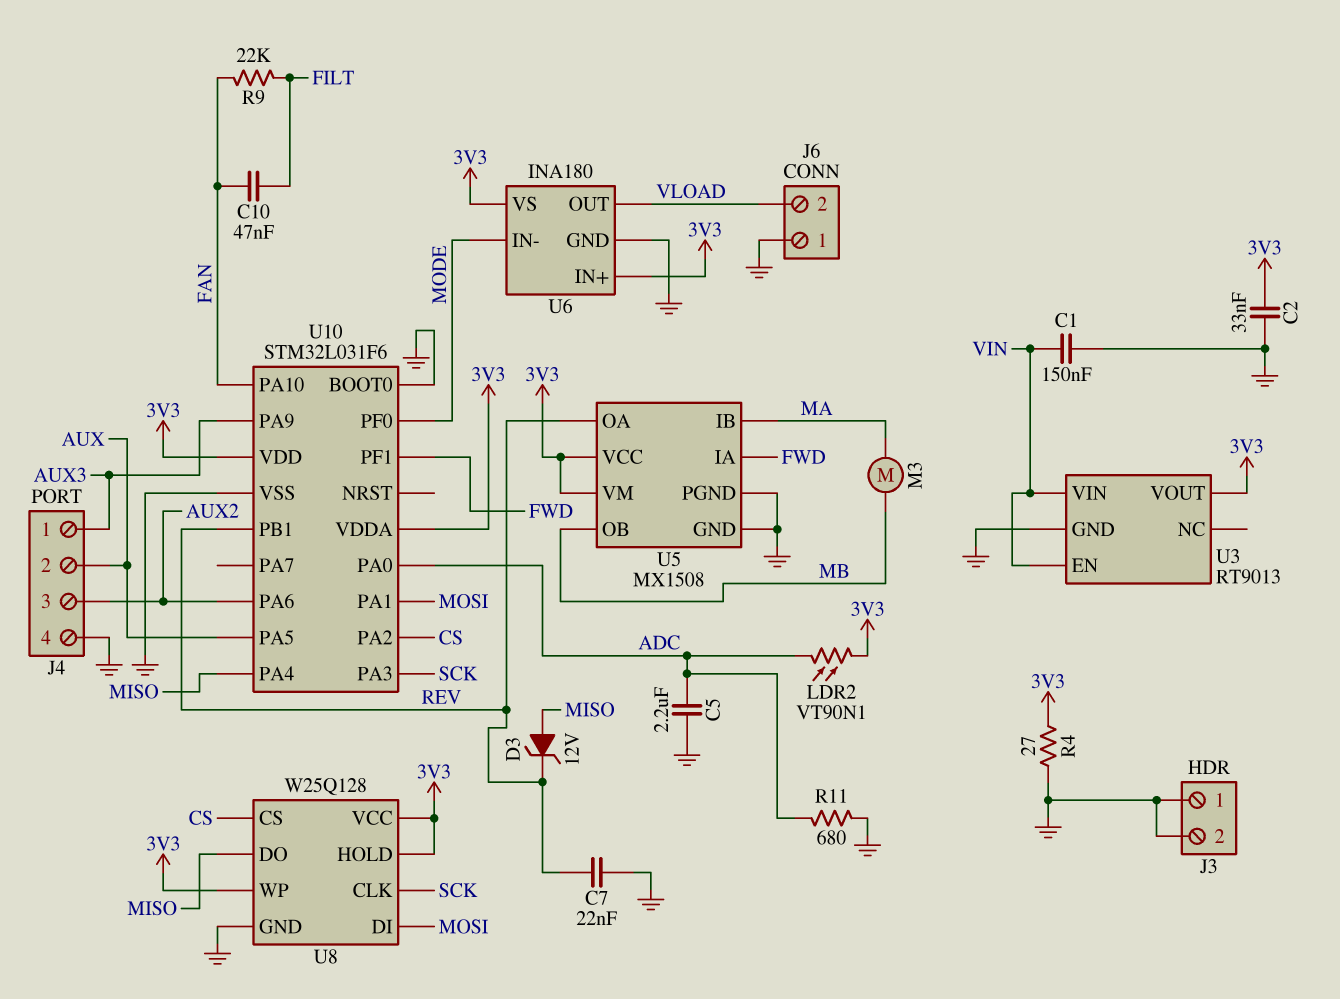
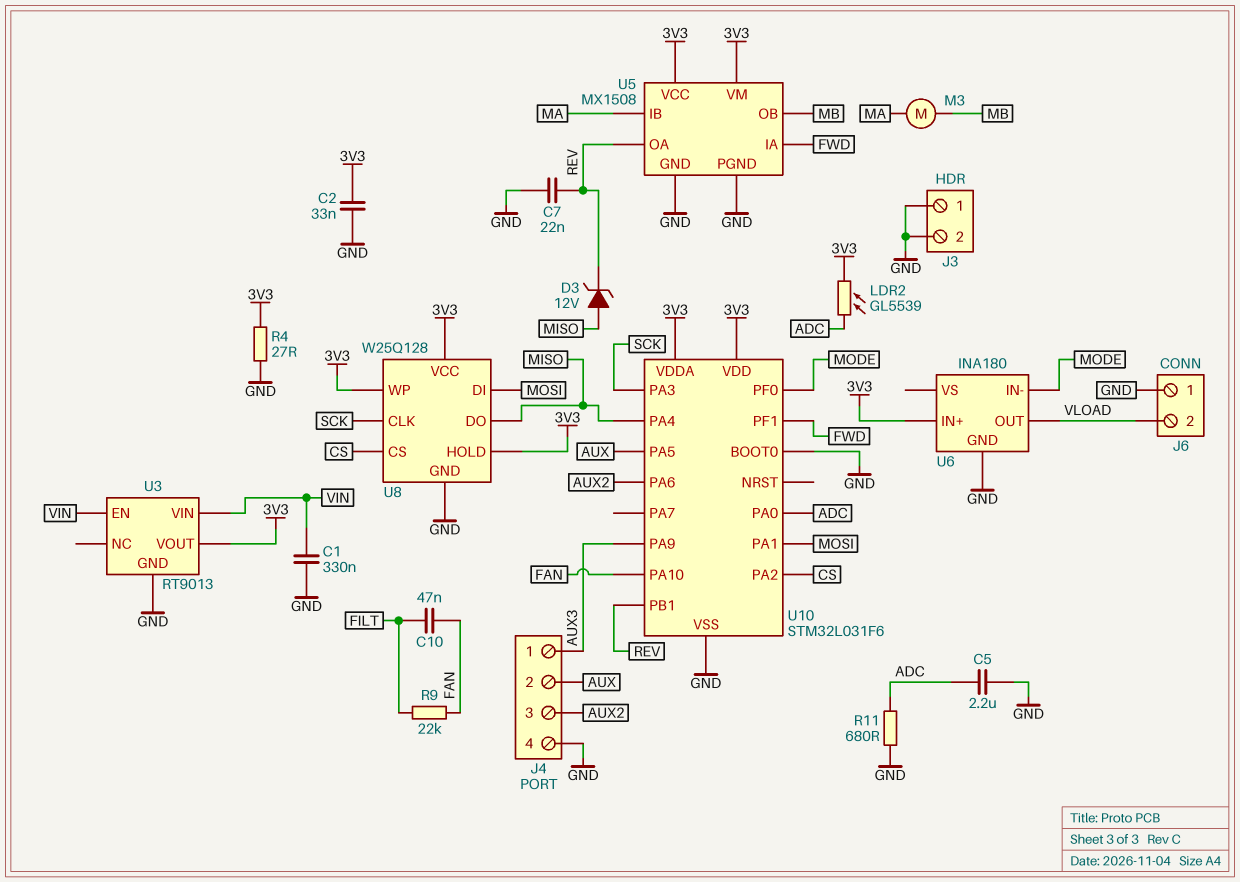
C1: 150nF (GND, VIN) -> 330nF (GND, VIN)
LDR2: VT90N1 (3V3, ADC) -> GL5539 (3V3, ADC)
U6 pin VS: 3V3 -> none

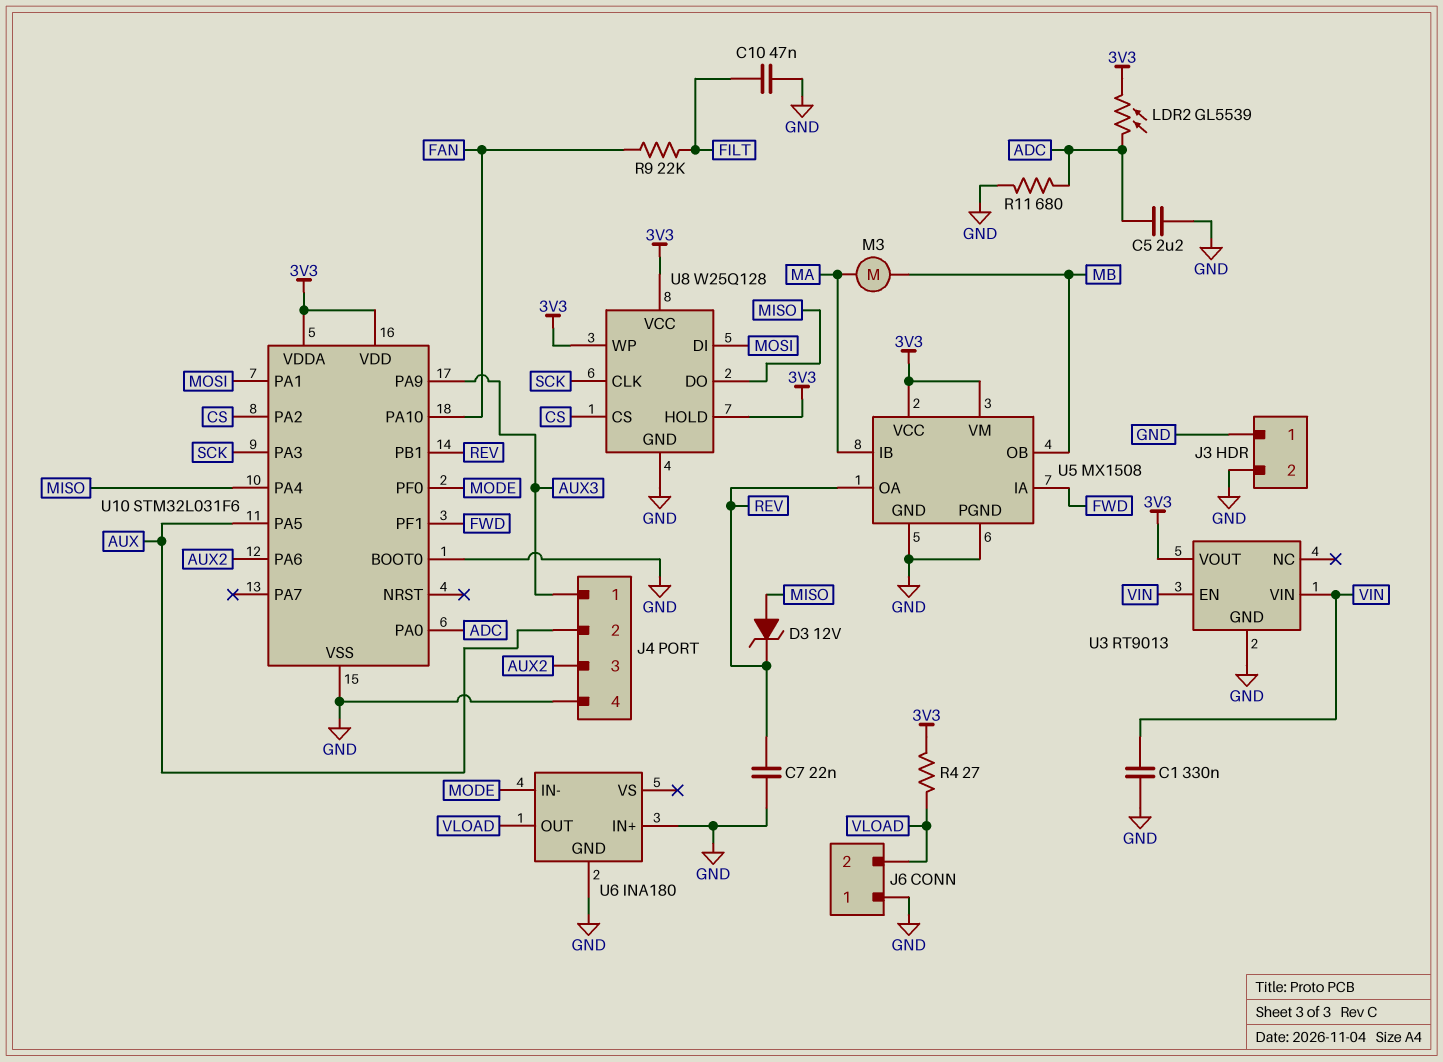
C2: 33nF (3V3, GND) -> none
C10: 47nF (FAN, FILT) -> 47nF (FILT, GND)
R4: 27 (3V3, GND) -> 27 (3V3, VLOAD)
U6 pin IN+: 3V3 -> GND

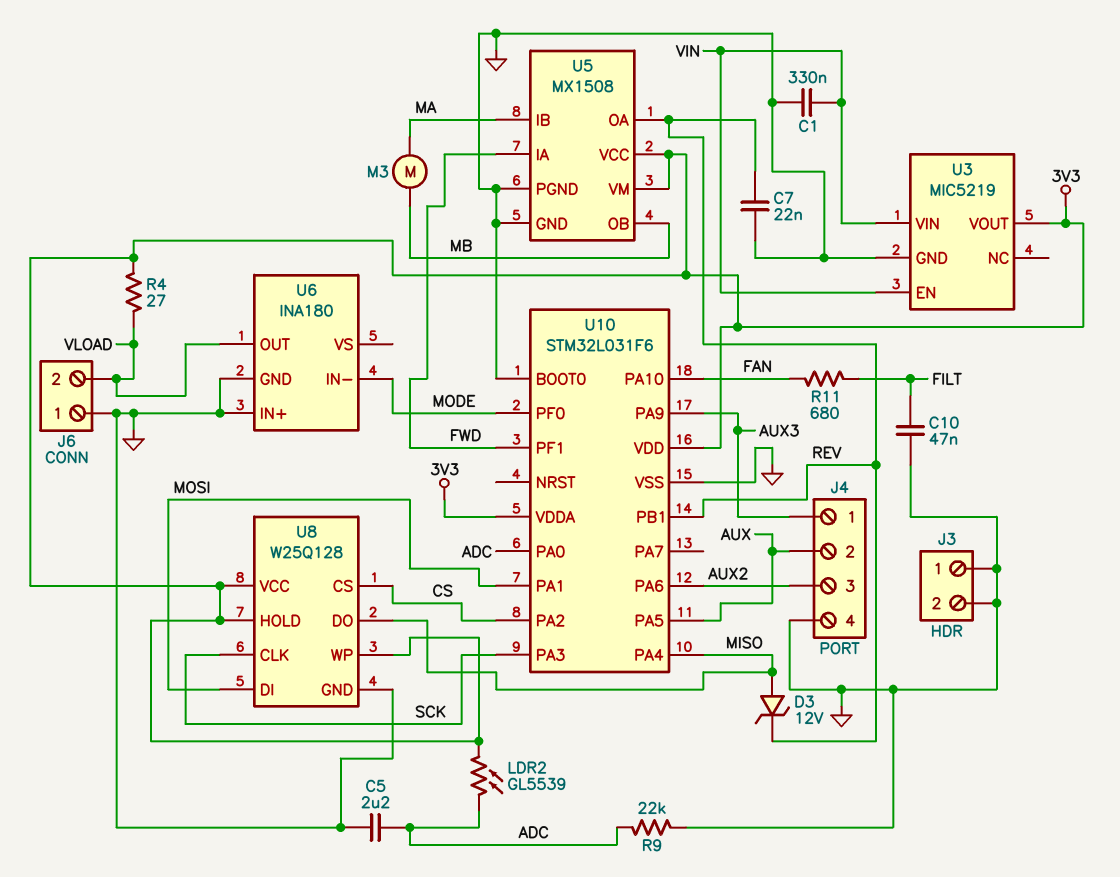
R9: 22k (FAN, FILT) -> 22k (ADC, GND)
R11: 680 (ADC, GND) -> 680 (FAN, FILT)
U3: RT9013 -> MIC5219

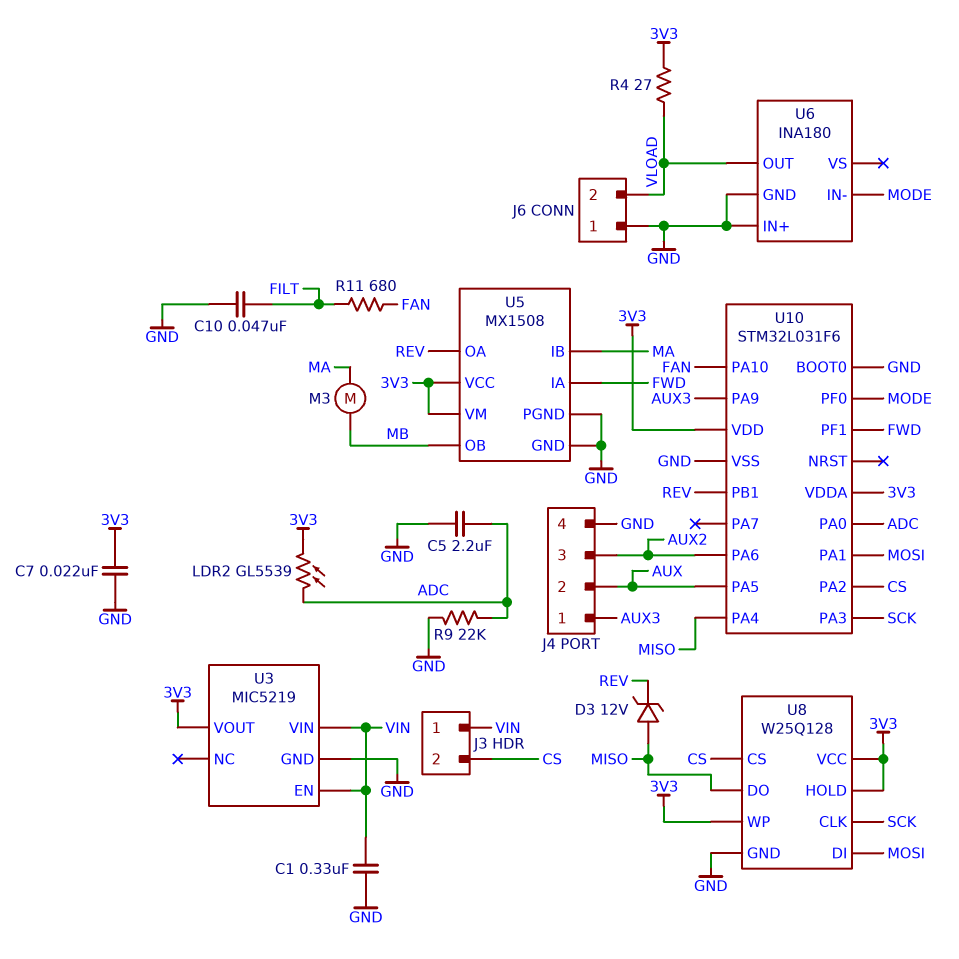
C7: 22nF (GND, REV) -> 22nF (3V3, GND)
J3 pin 1: GND -> VIN
J3 pin 2: GND -> CS

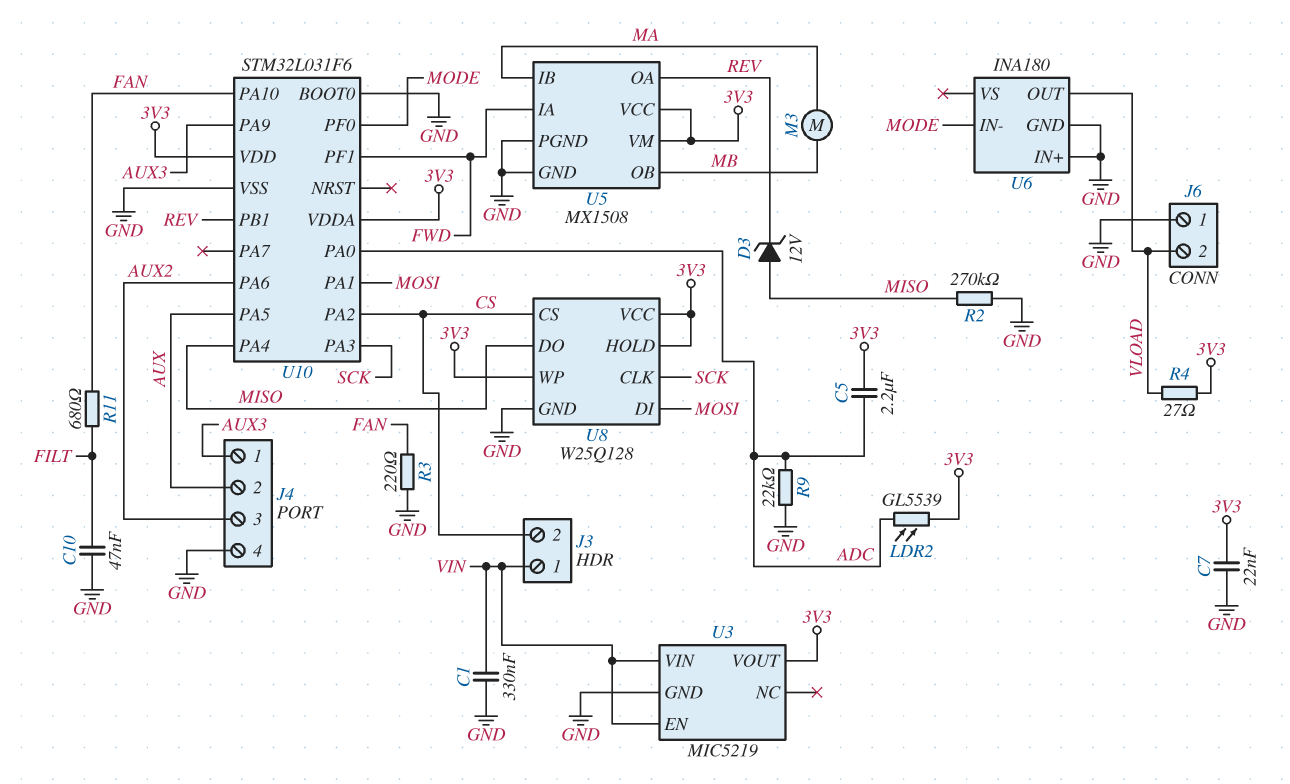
C5: 2.2uF (ADC, GND) -> 2.2uF (3V3, ADC)
R2: none -> 270k (GND, MISO)
R3: none -> 220 (FAN, GND)

